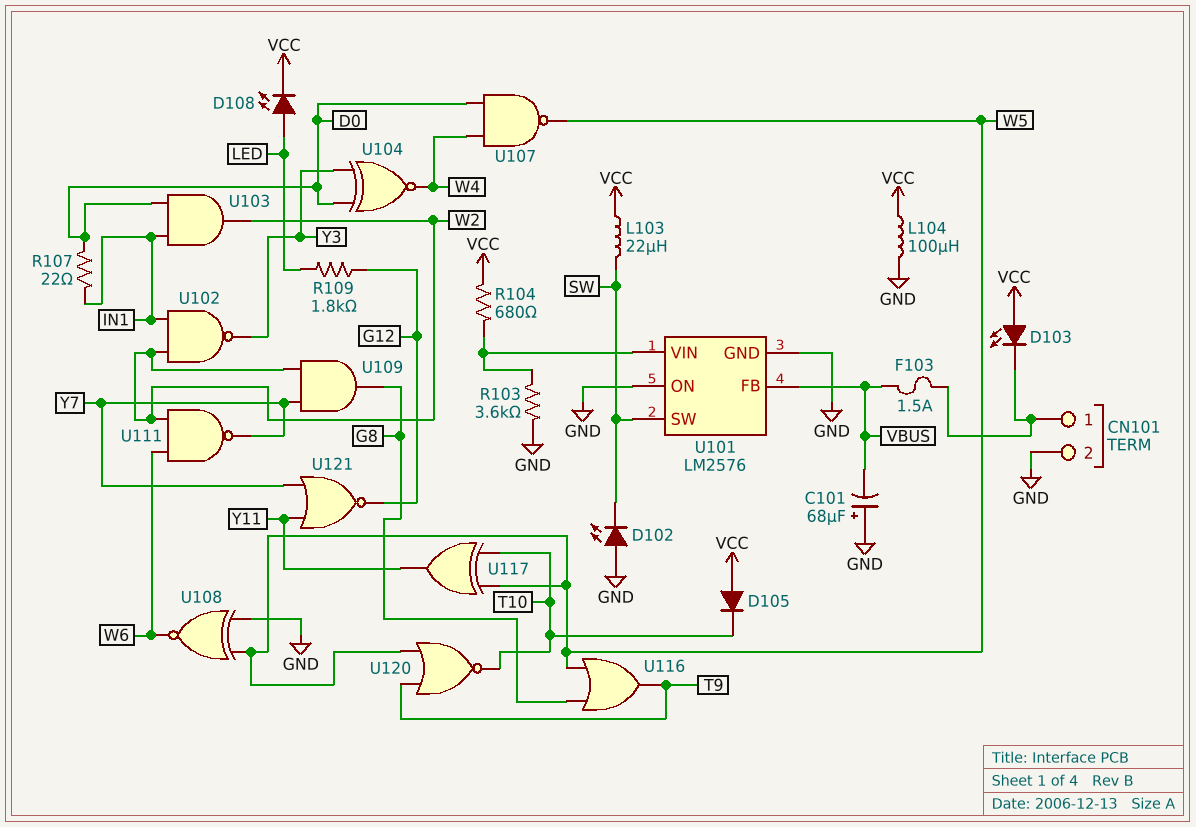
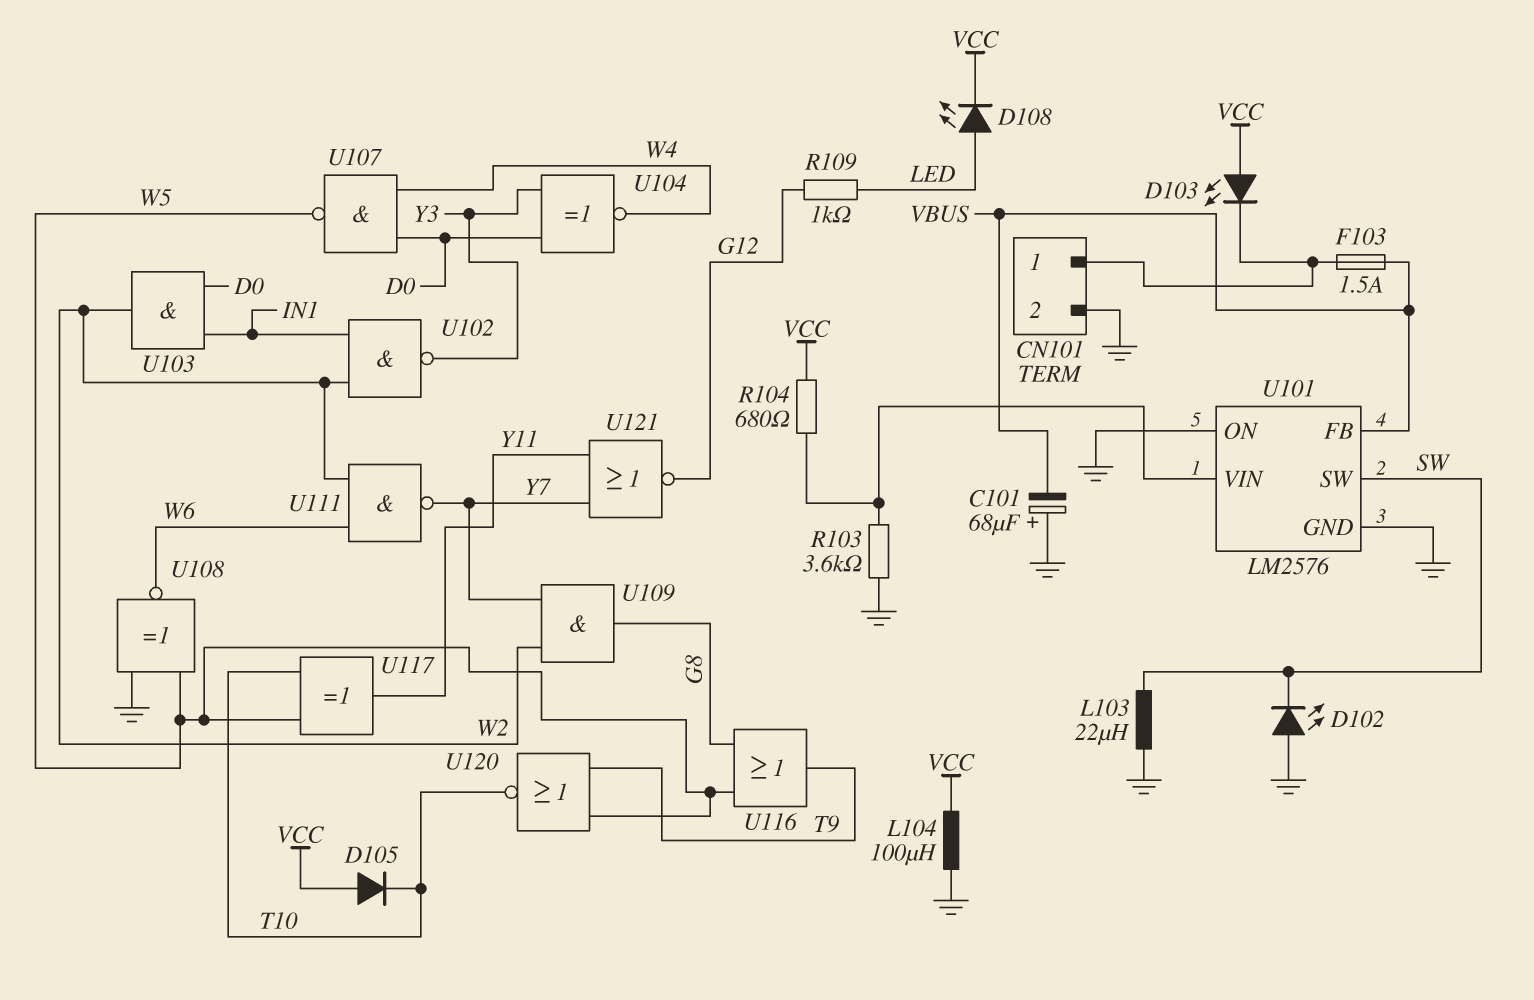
L103: 22uH (SW, VCC) -> 22uH (GND, SW)
R107: 22 (D0, IN1) -> none
R109: 1.8k (G12, LED) -> 1k (G12, LED)

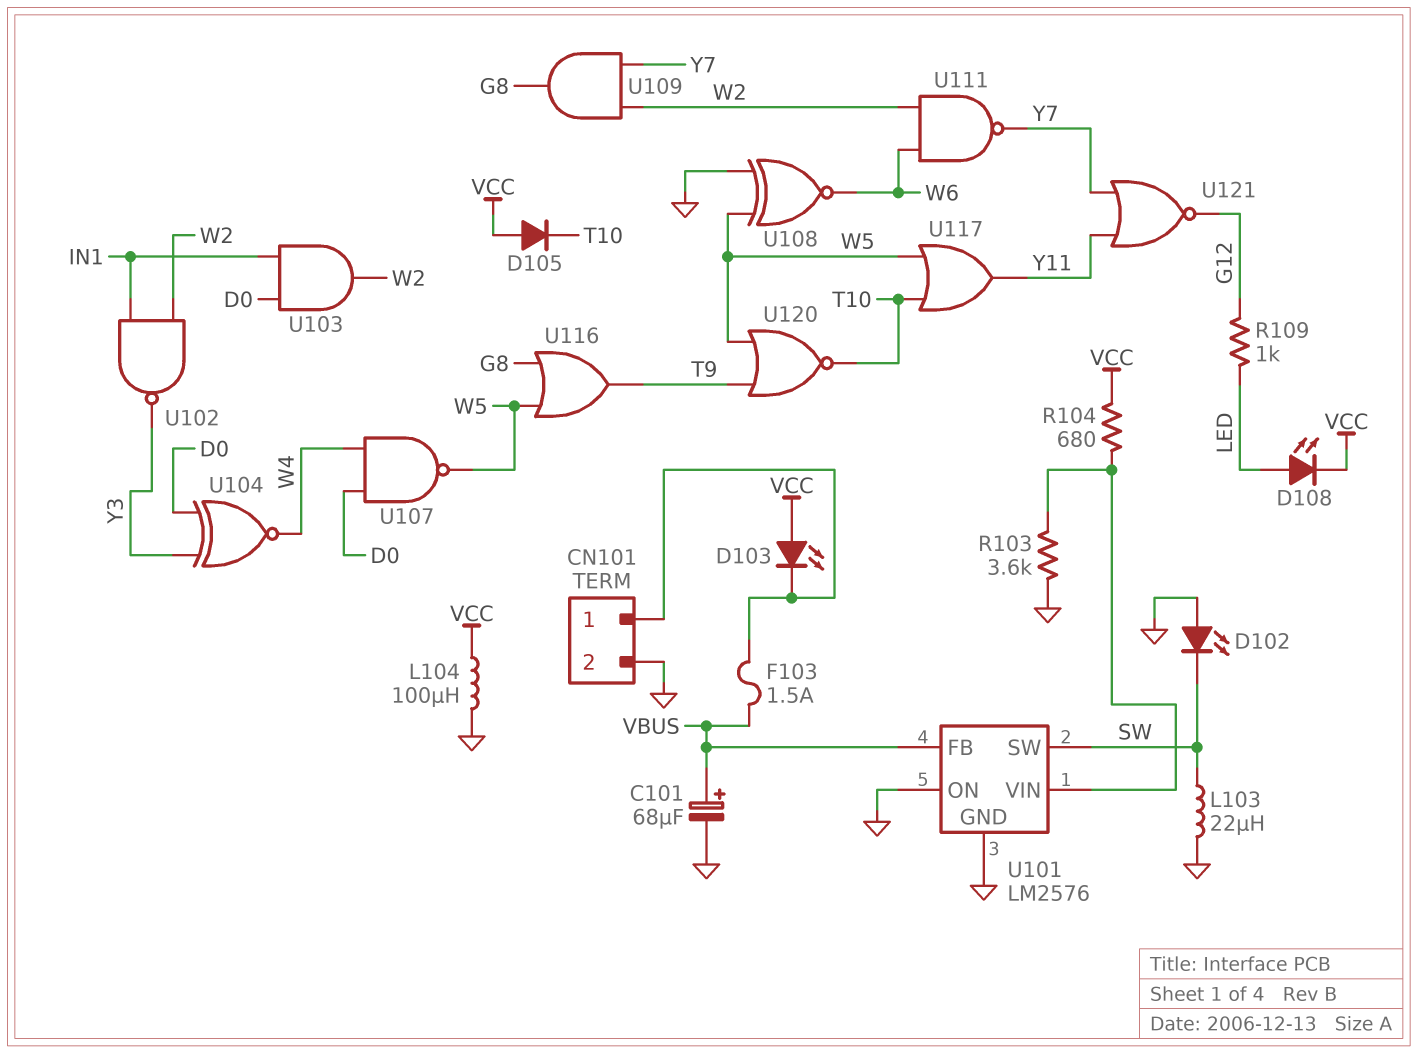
C101: 68uF (plus GND, minus VBUS) -> 68uF (plus VBUS, minus GND)
U117: XOR (in T10, in W5, out Y11) -> OR (in T10, in W5, out Y11)

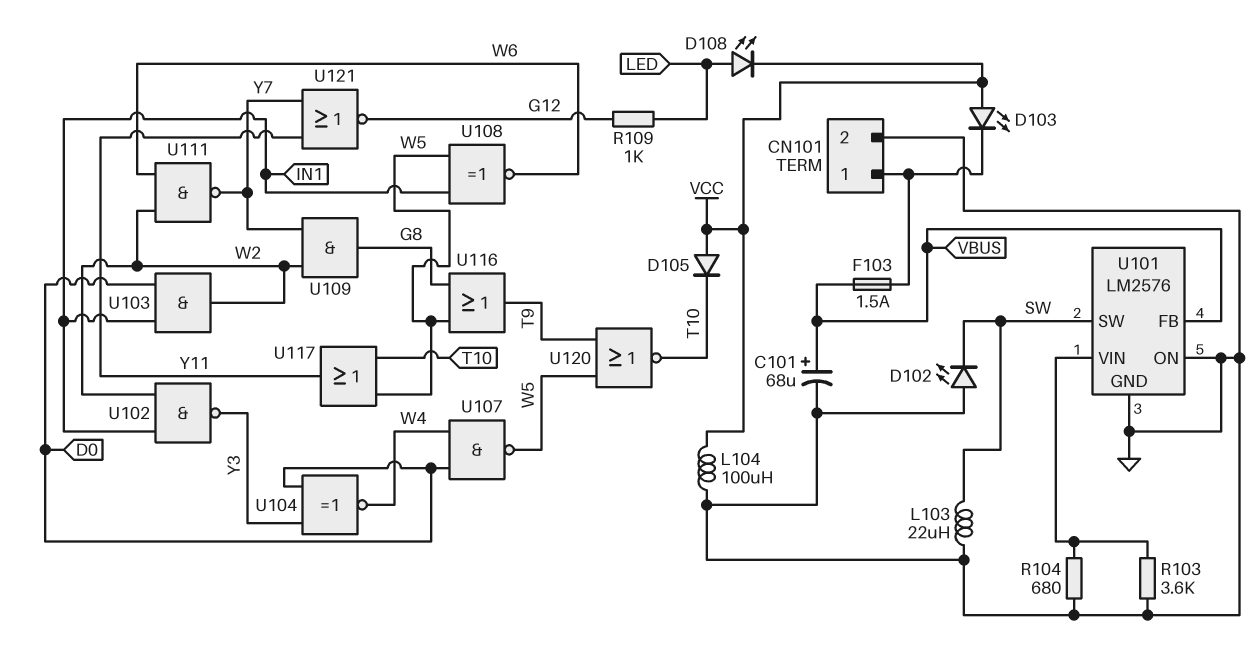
R104: 680 (U101/VIN, VCC) -> 680 (GND, U101/VIN)
U108: XNOR (in GND, in W5, out W6) -> XNOR (in IN1, in W5, out W6)

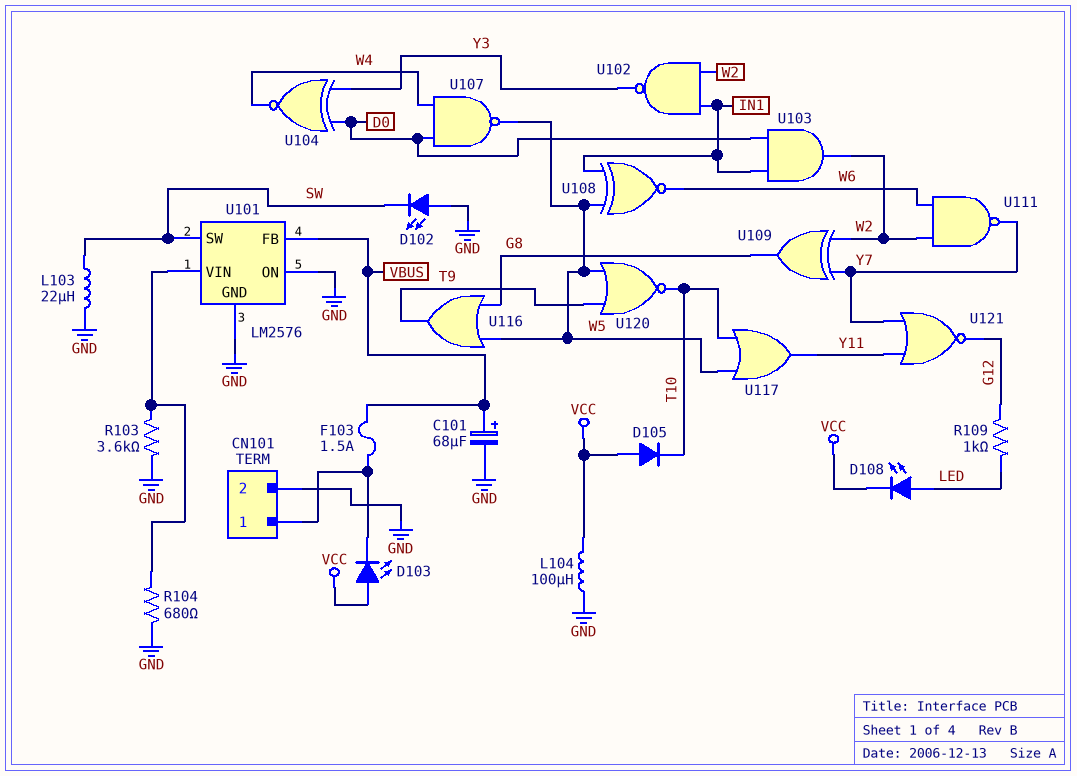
U109: AND (in W2, in Y7, out G8) -> XOR (in W2, in Y7, out G8)

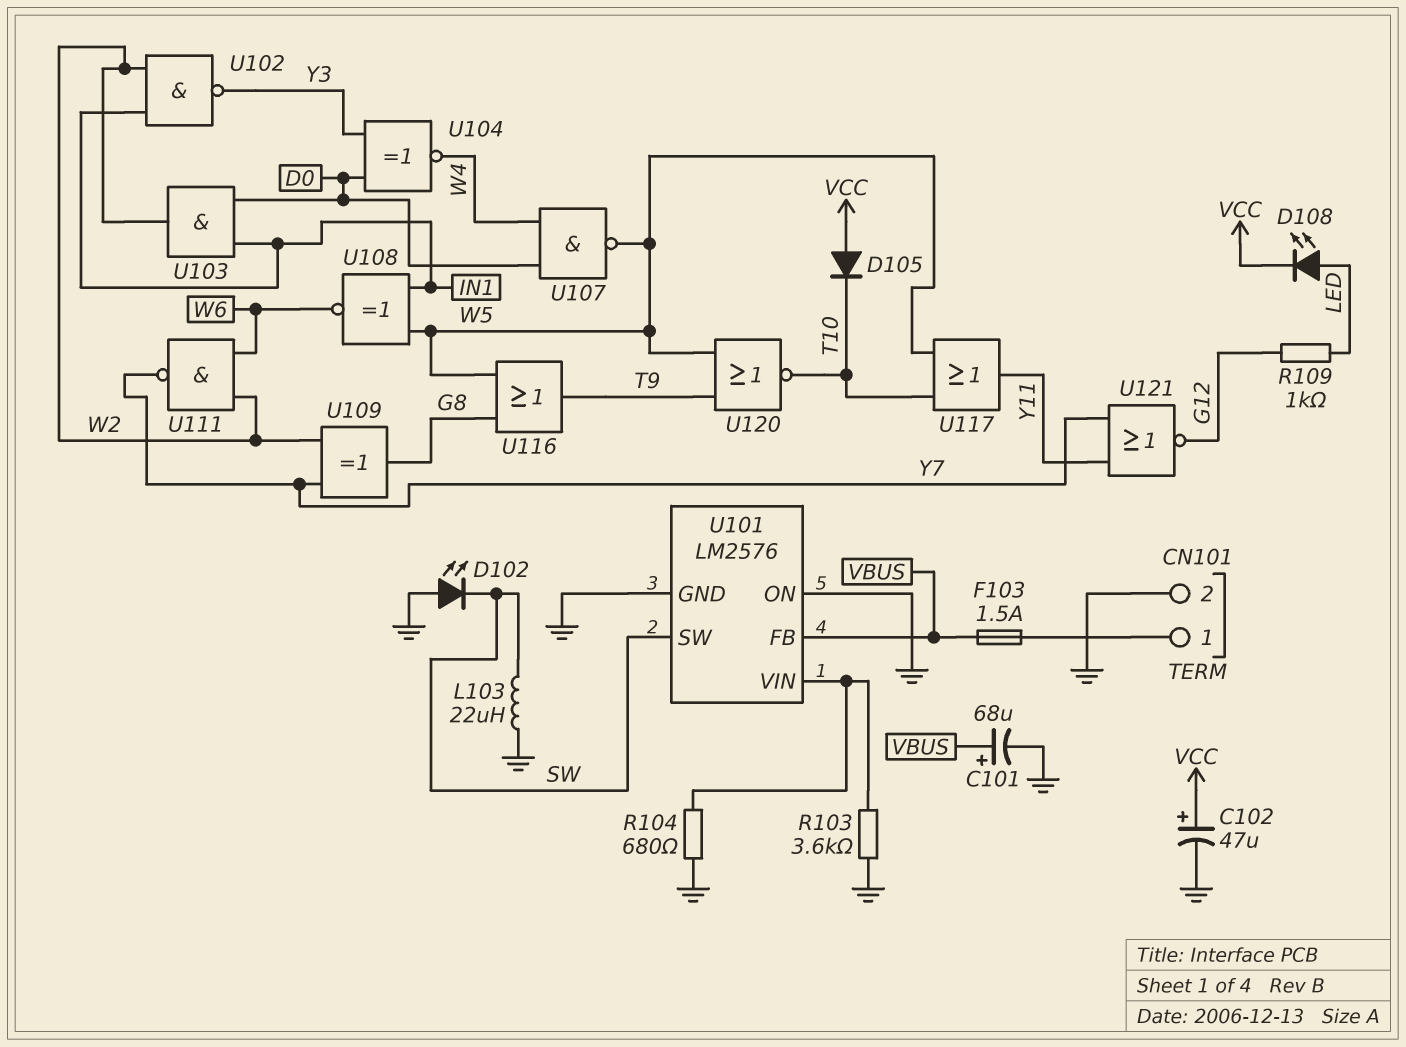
C102: none -> 47uF (plus VCC, minus GND)
D103: LED (A VCC, K CN101/1) -> none
L104: 100uH (GND, VCC) -> none

